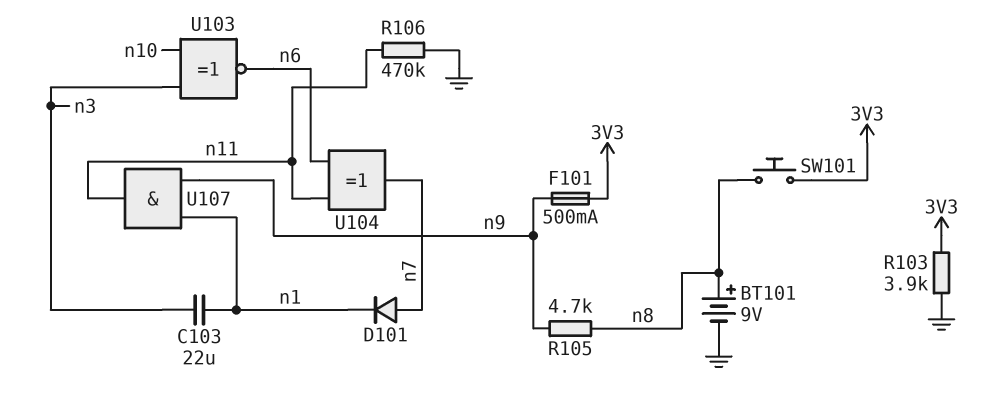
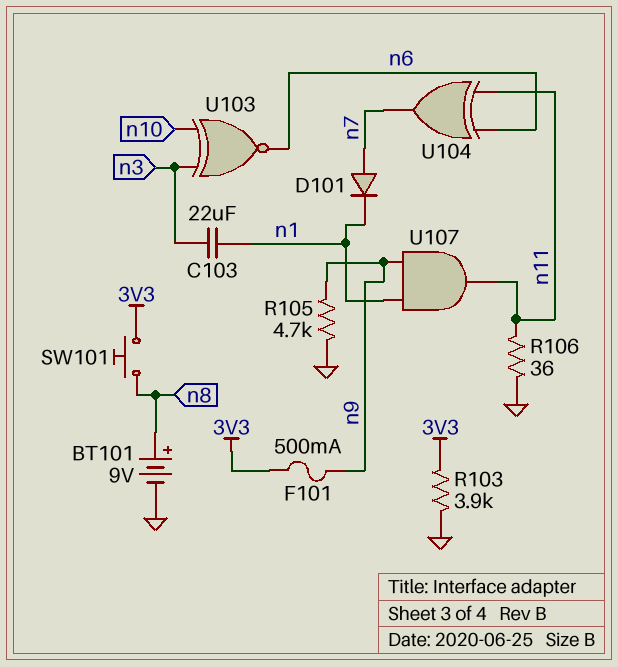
R105: 4.7k (n8, n9) -> 4.7k (GND, n9)
R106: 470k (GND, n11) -> 36 (GND, n11)

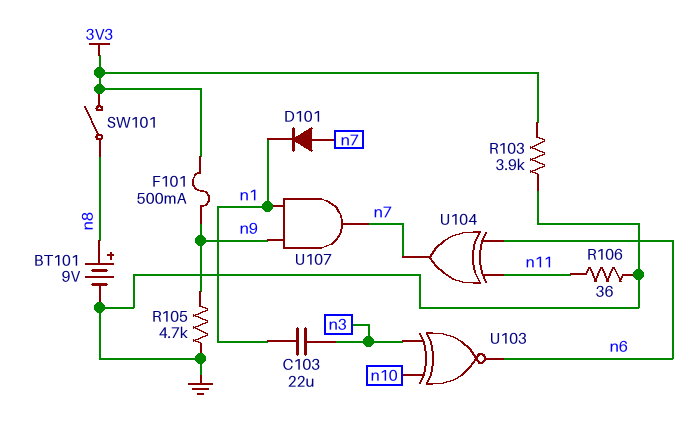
SW101: button (3V3, n8) -> switch (3V3, n8)
U107: AND (in n1, in n9, out n11) -> AND (in n1, in n9, out n7)

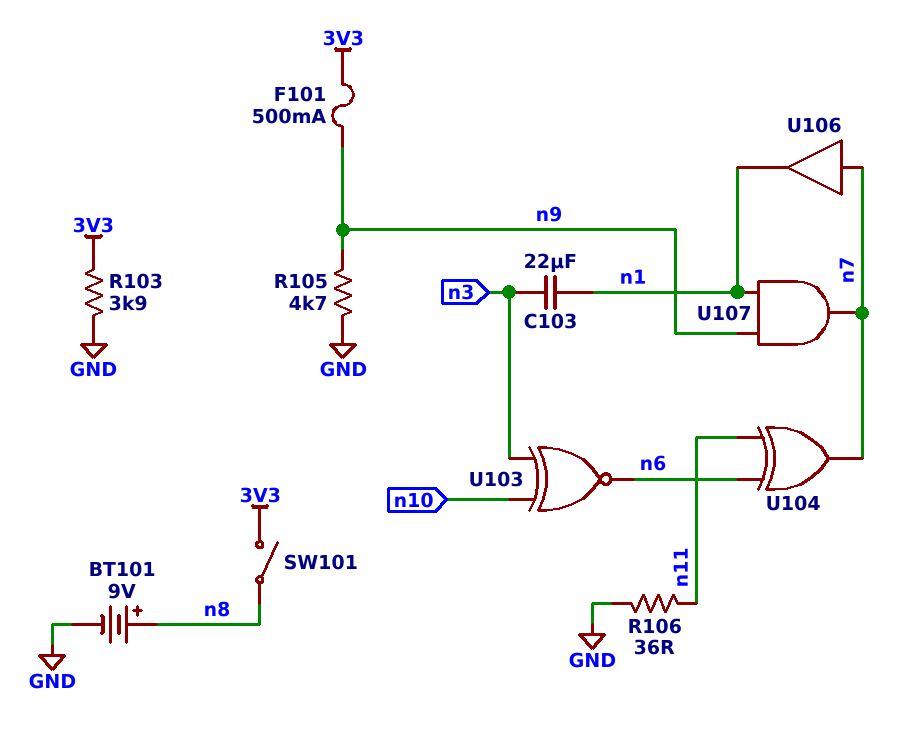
D101: diode (A n7, K n1) -> none
U106: none -> buffer (in n7, out n1)

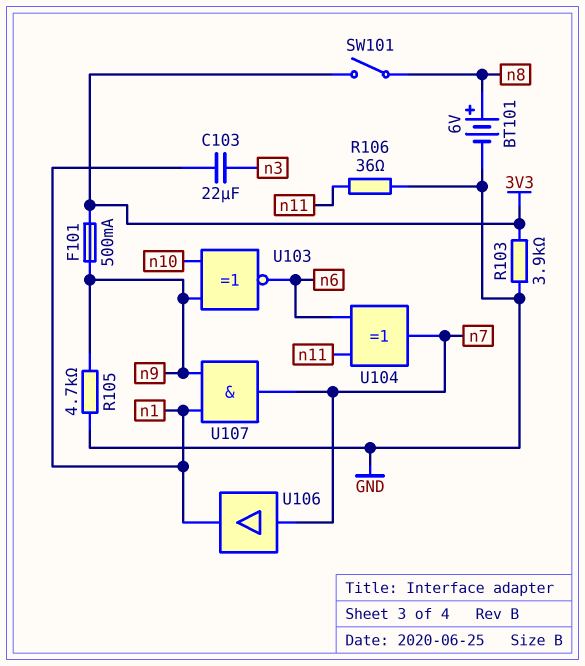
BT101: 9V (plus n8, minus GND) -> 6V (plus n8, minus GND)
U103: XNOR (in n3, in n10, out n6) -> XNOR (in n9, in n10, out n6)

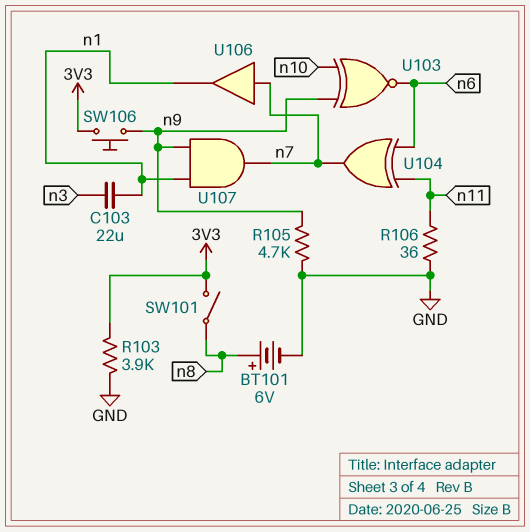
F101: 500mA (3V3, n9) -> none
SW106: none -> button (3V3, n9)

